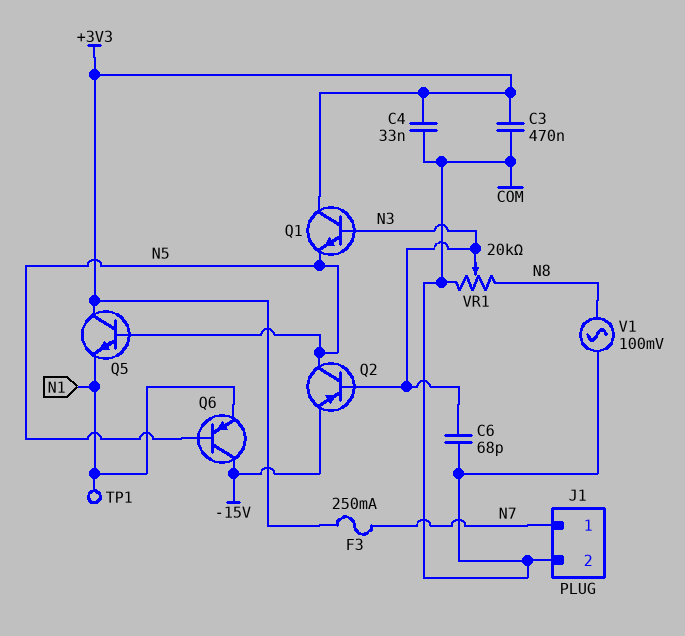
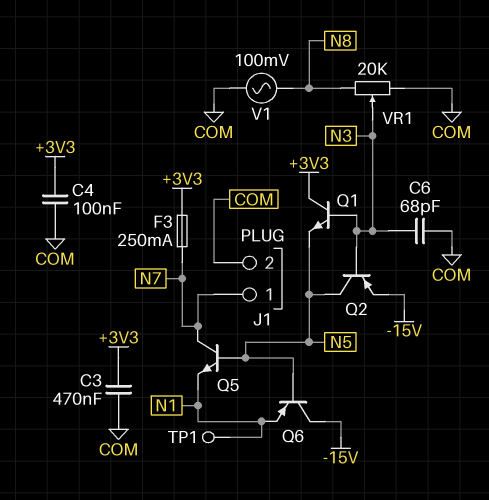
C4: 33nF (+3V3, COM) -> 100nF (+3V3, COM)
Q5: NPN (B N5, C +3V3, E N1) -> NPN (B N5, C N7, E N1)

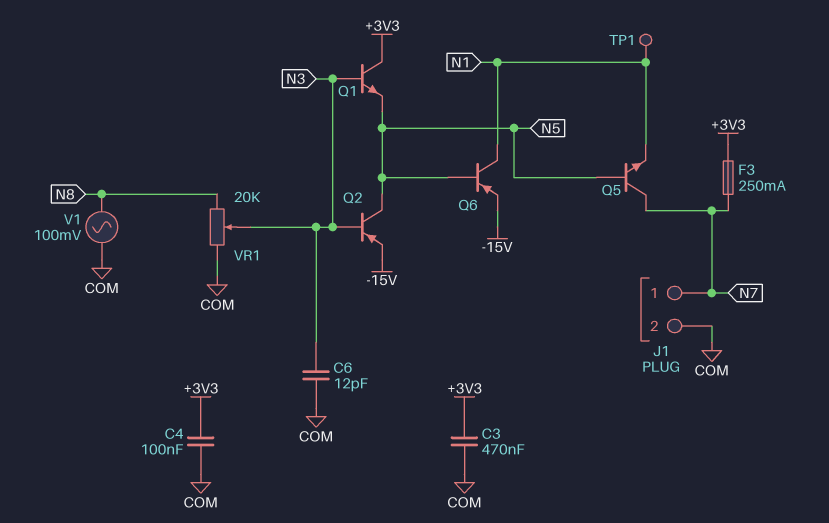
C6: 68pF (COM, N3) -> 12pF (COM, N3)
Q6: PNP (B N5, C -15V, E N1) -> PNP (B N5, C N1, E -15V)

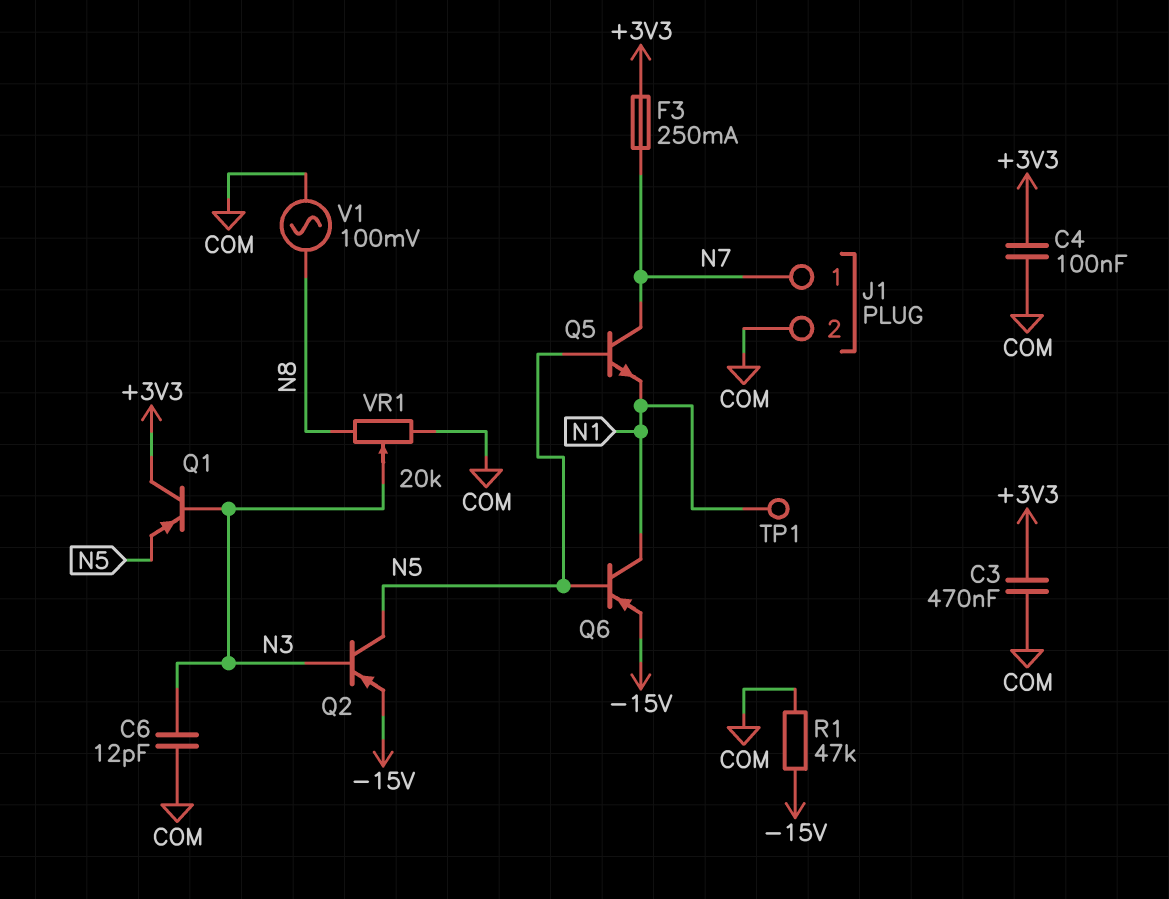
Q1: NPN (B N3, C +3V3, E N5) -> PNP (B N3, C +3V3, E N5)
R1: none -> 47k (-15V, COM)

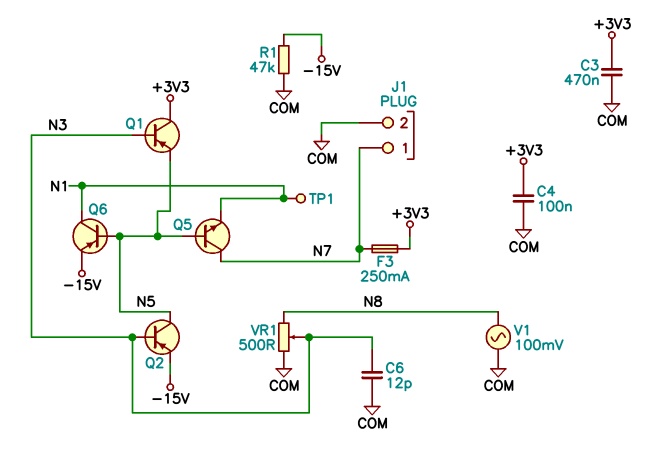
VR1: 20k (COM, N8, wiper N3) -> 500 (COM, N8, wiper N3)

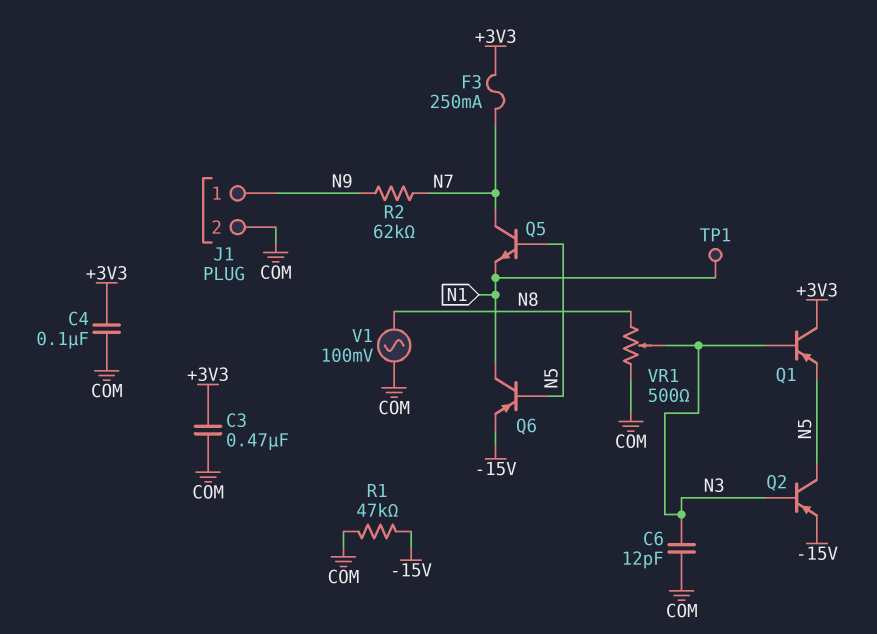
J1 pin 1: N7 -> N9
R2: none -> 62k (N7, N9)

